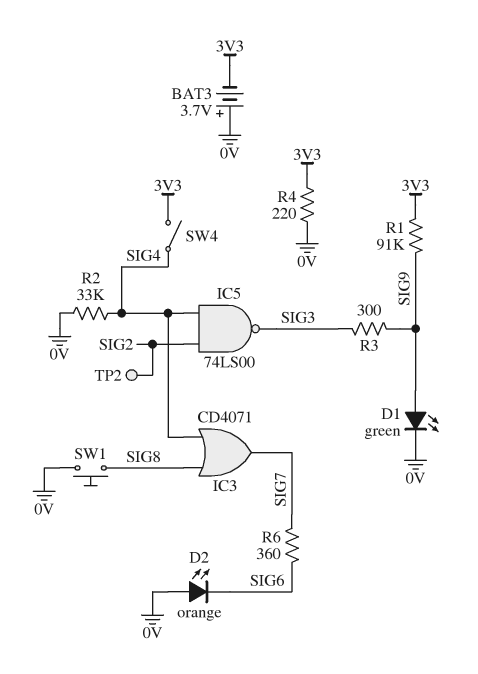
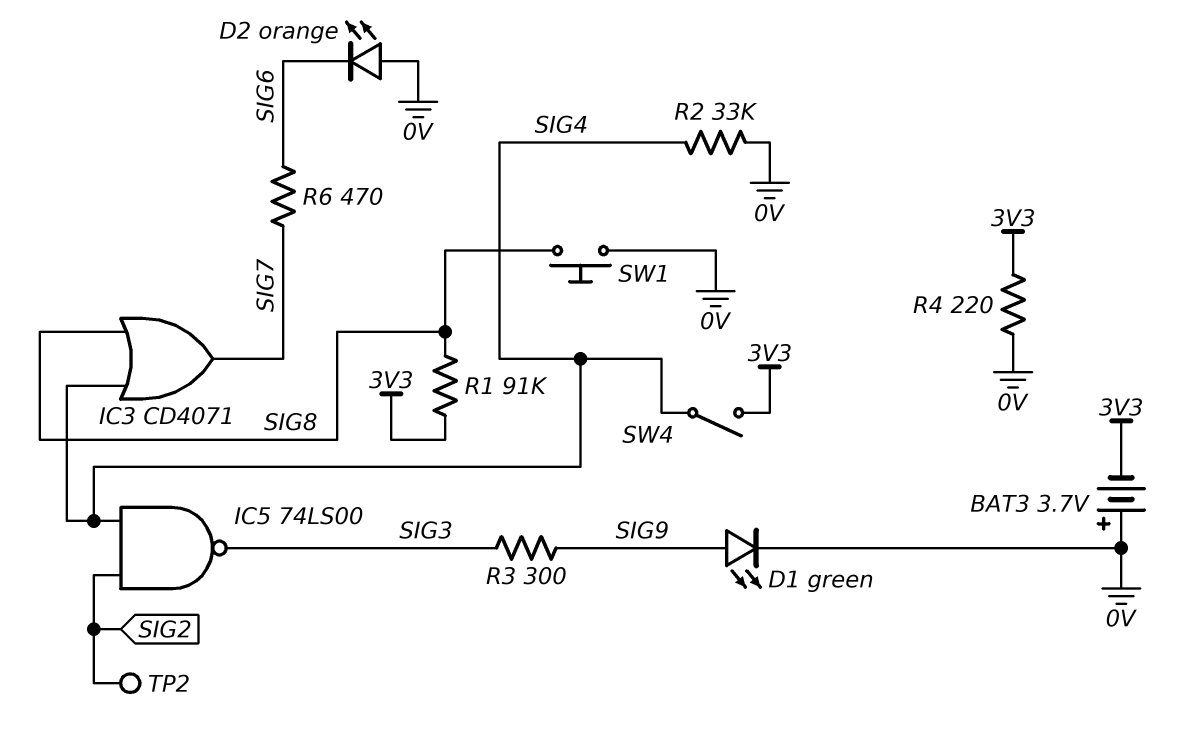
R1: 91k (3V3, SIG9) -> 91k (3V3, SIG8)
R6: 360 (SIG6, SIG7) -> 470 (SIG6, SIG7)

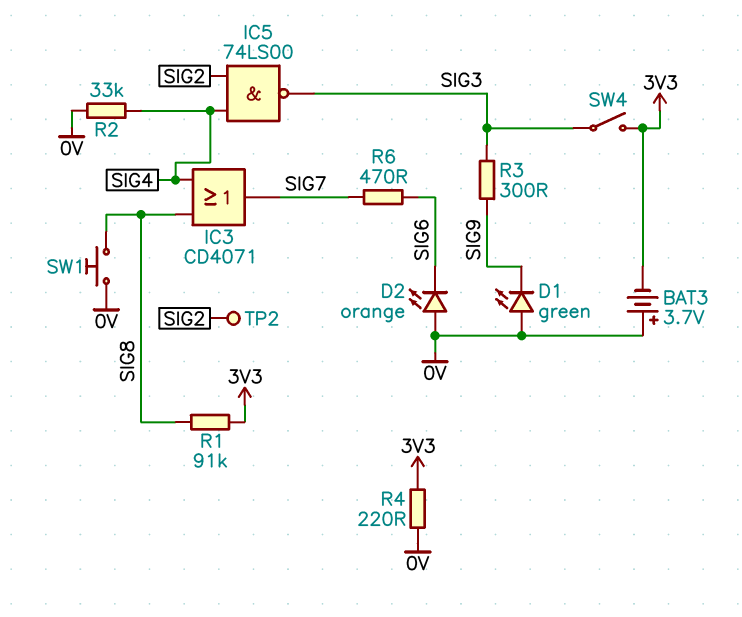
D1: LED green (A SIG9, K 0V) -> LED green (A 0V, K SIG9)
SW4: switch (3V3, SIG4) -> switch (3V3, SIG3)

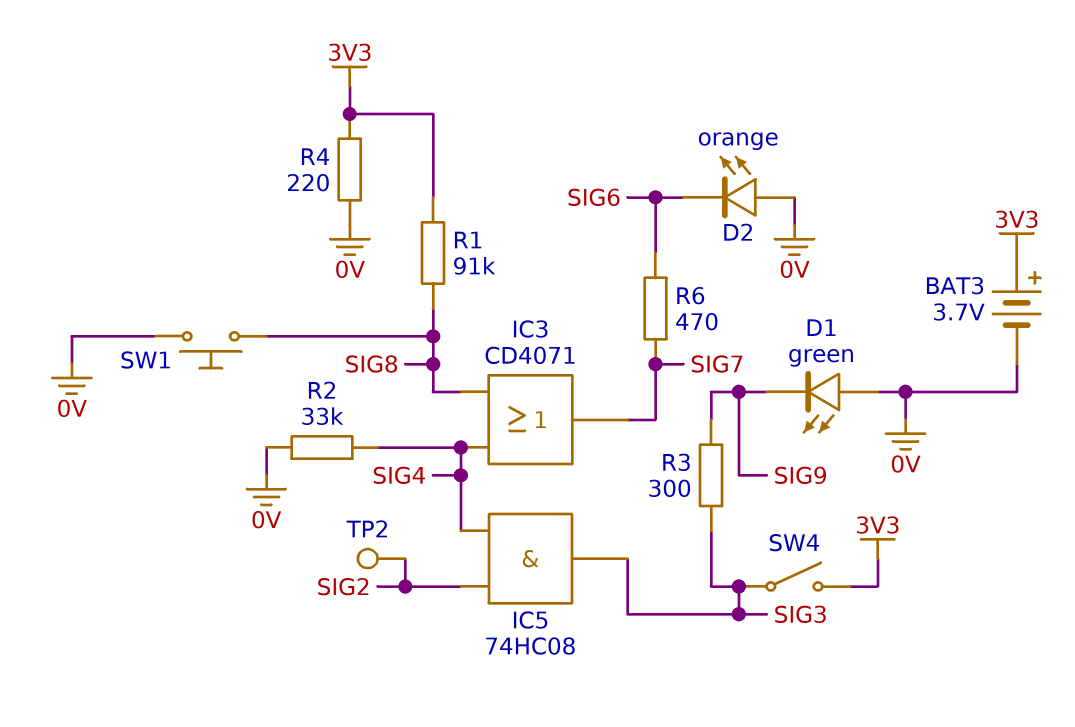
BAT3: 3.7V (plus 0V, minus 3V3) -> 3.7V (plus 3V3, minus 0V)
IC5: NAND 74LS00 (in SIG2, in SIG4, out SIG3) -> AND 74HC08 (in SIG2, in SIG4, out SIG3)

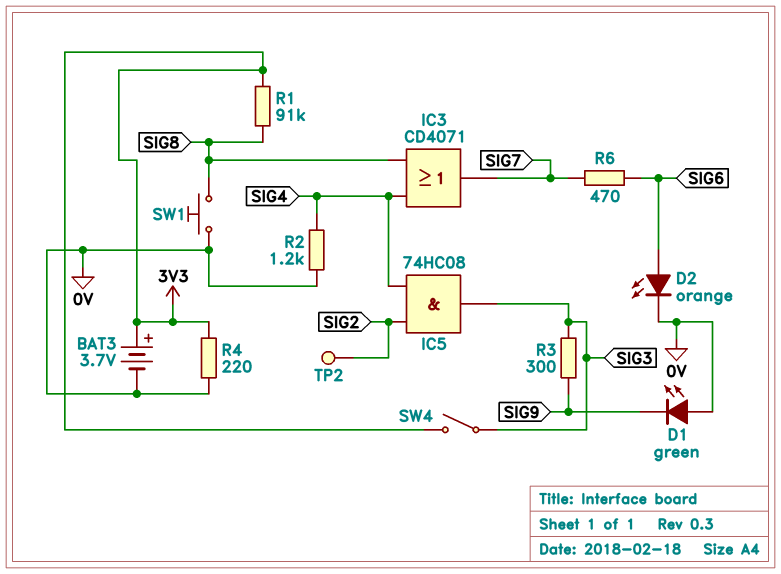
D2: LED orange (A 0V, K SIG6) -> LED orange (A SIG6, K 0V)
R2: 33k (0V, SIG4) -> 1.2k (0V, SIG4)

